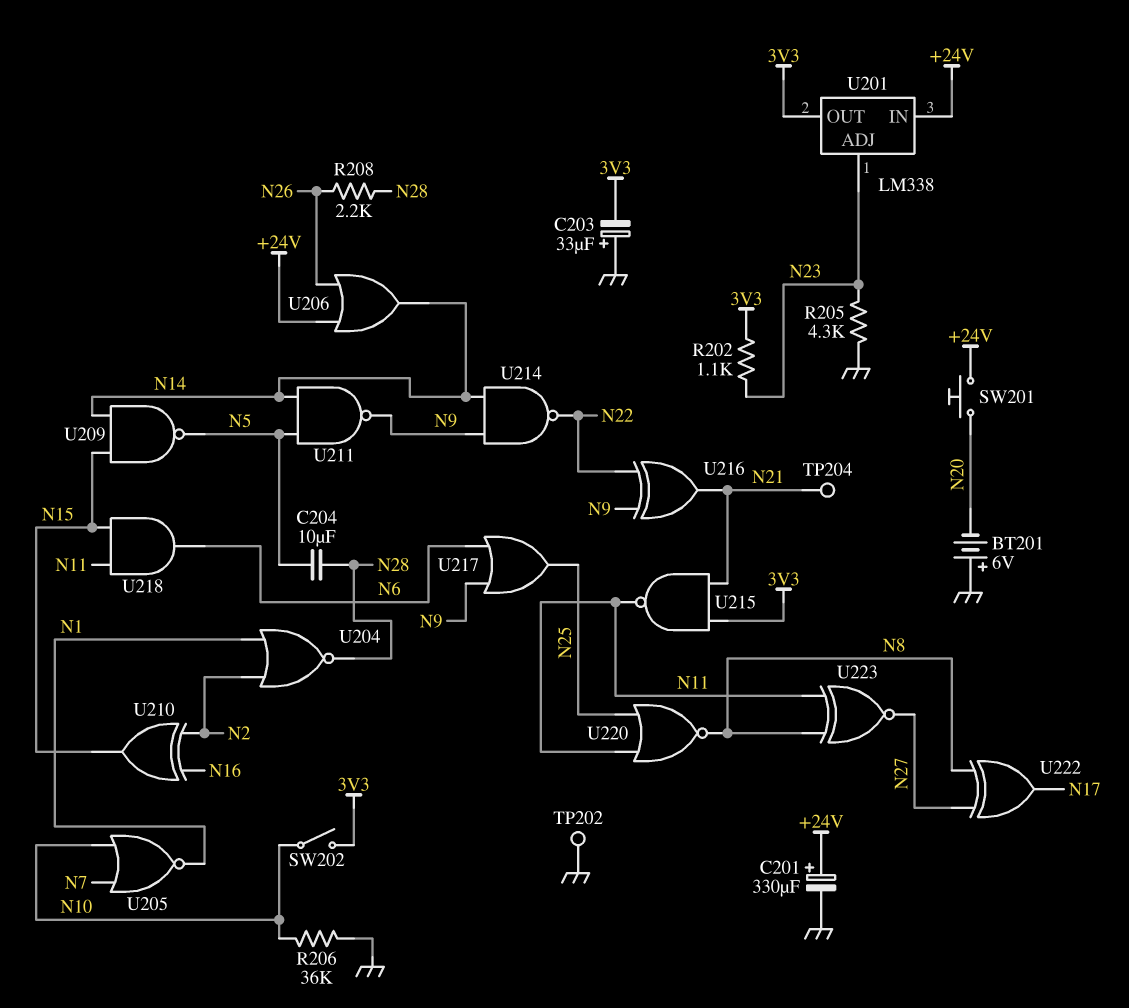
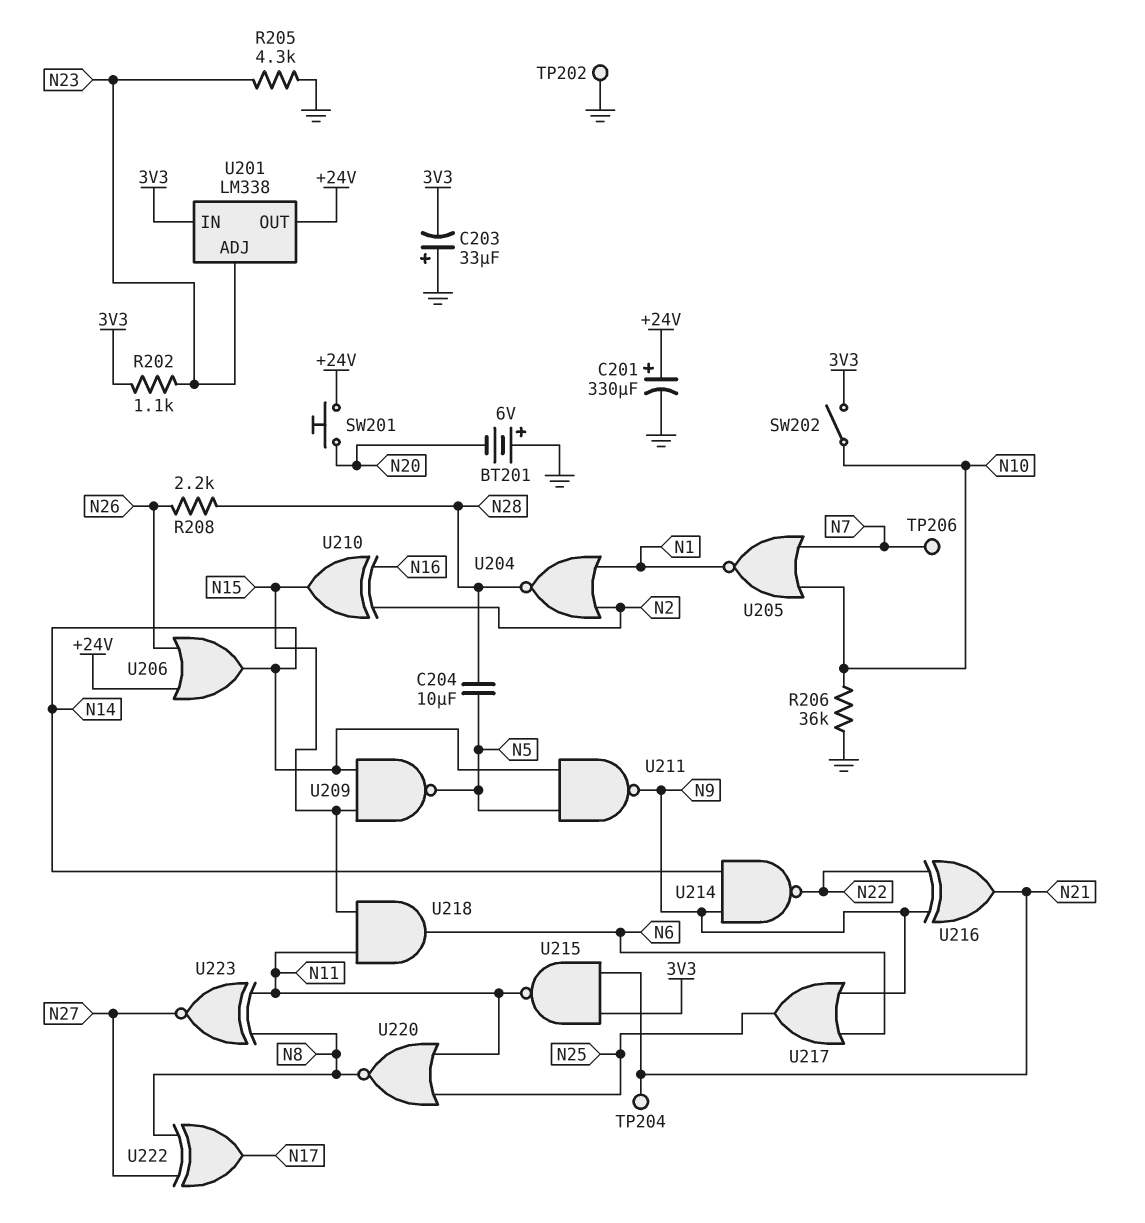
TP206: none -> test point (N7)
U201 pin IN: +24V -> 3V3
U201 pin OUT: 3V3 -> +24V

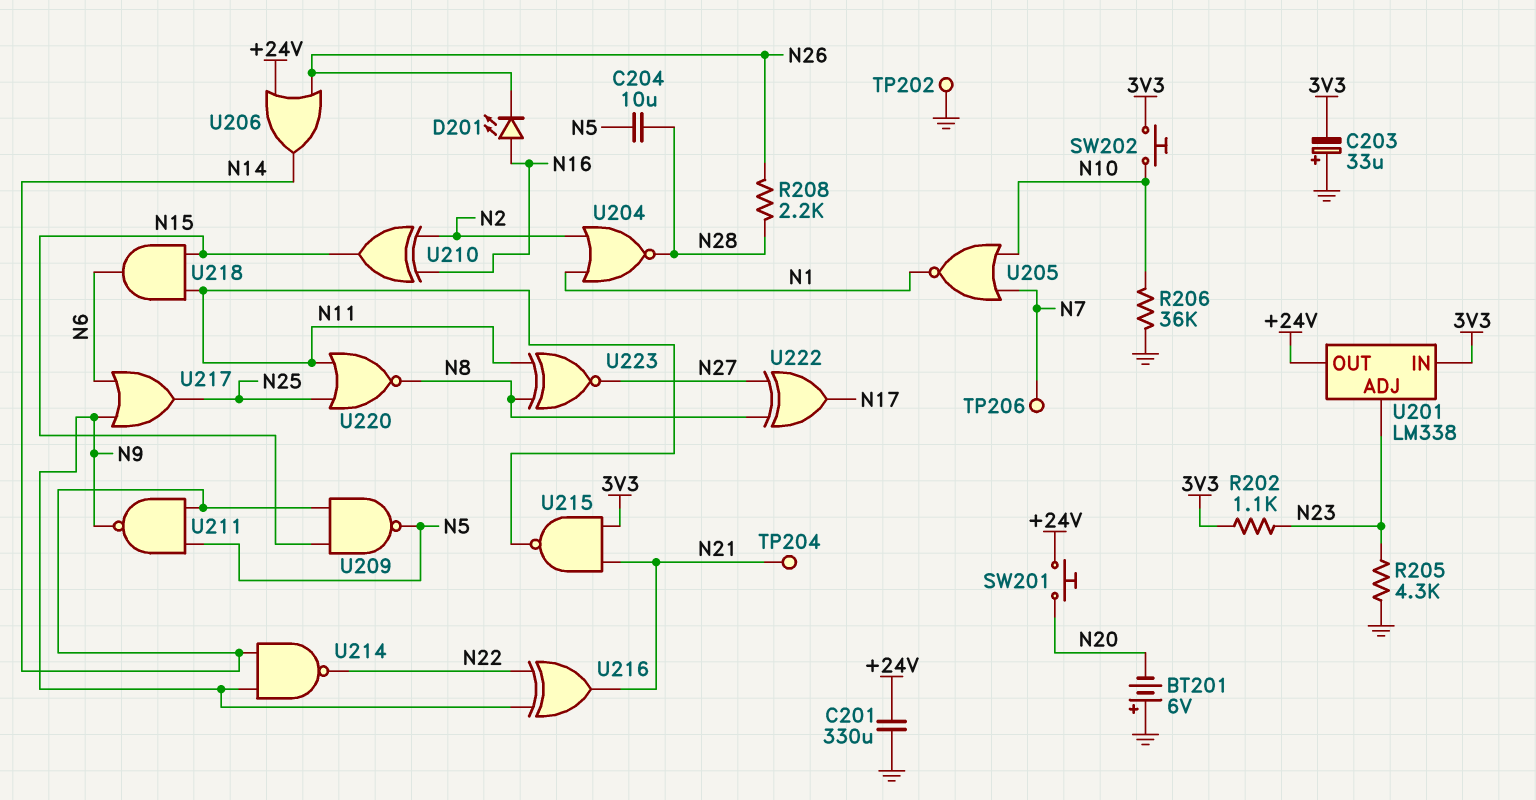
C201: 330uF (plus +24V, minus GND) -> 330uF (+24V, GND)
D201: none -> LED (A N16, K N26)
SW202: switch (3V3, N10) -> button (3V3, N10)

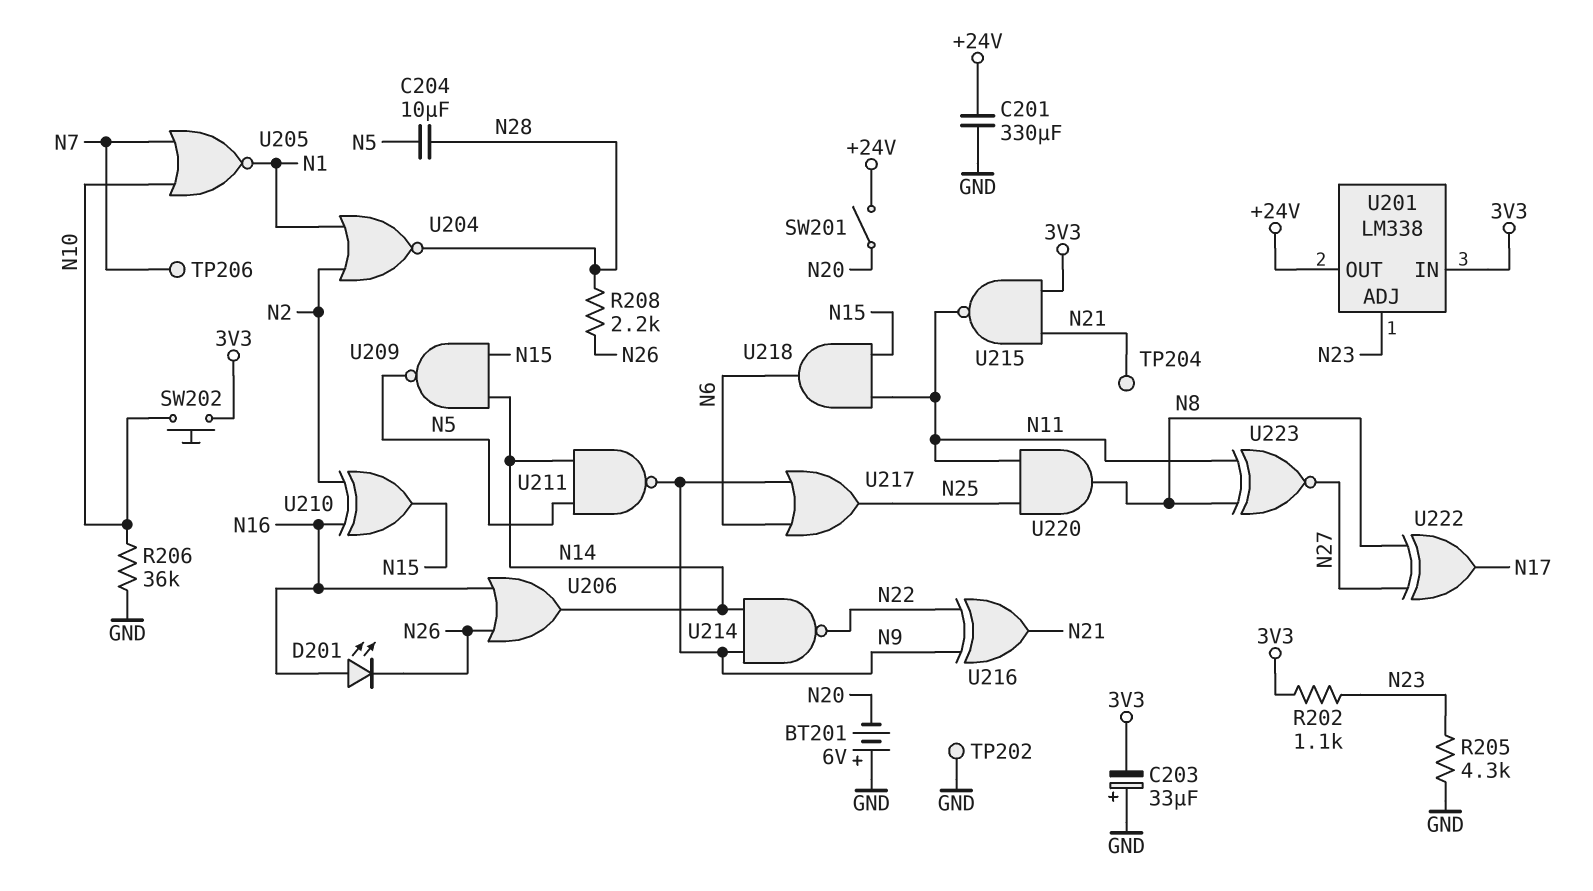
SW201: button (+24V, N20) -> switch (+24V, N20)
U206: OR (in +24V, in N26, out N14) -> OR (in N16, in N26, out N14)
U220: NOR (in N11, in N25, out N8) -> AND (in N11, in N25, out N8)

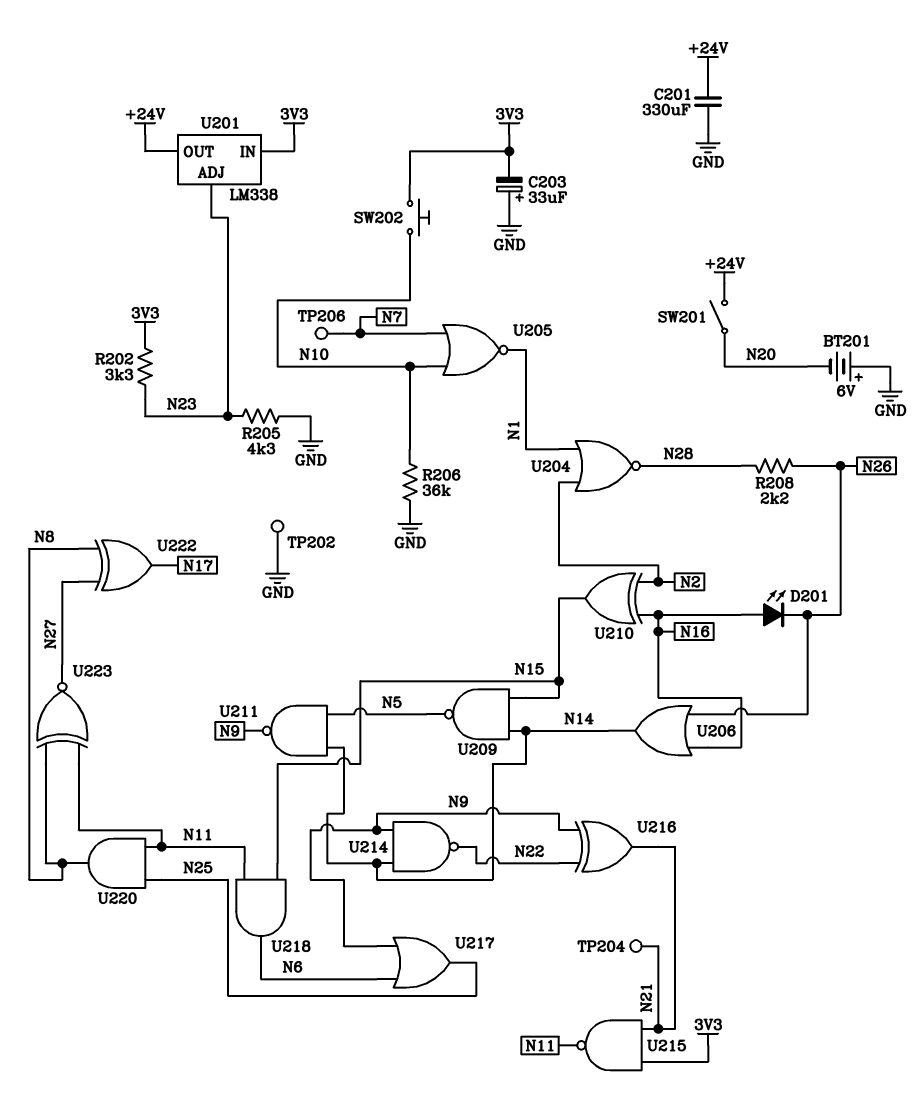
C204: 10uF (N5, N28) -> none
R202: 1.1k (3V3, N23) -> 3.3k (3V3, N23)

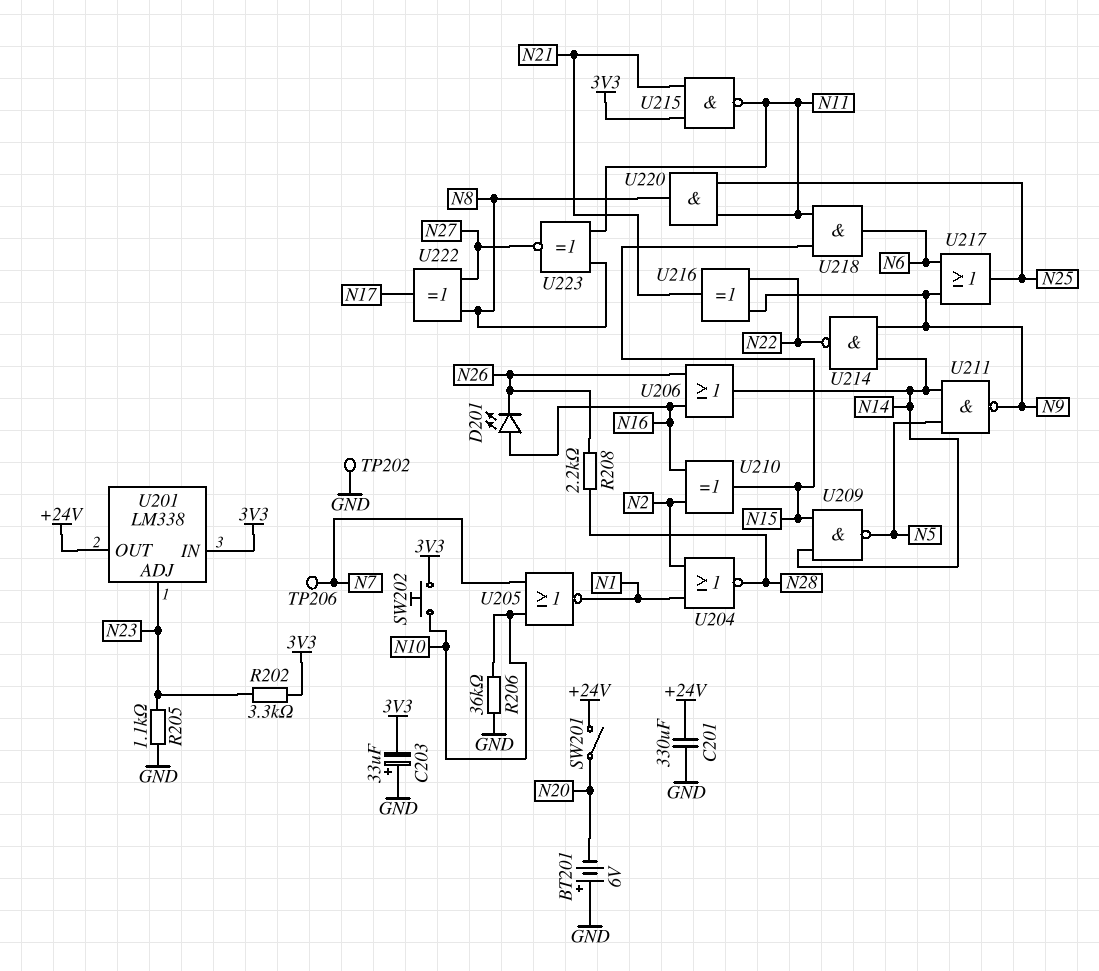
R205: 4.3k (GND, N23) -> 1.1k (GND, N23)
TP204: test point (N21) -> none

